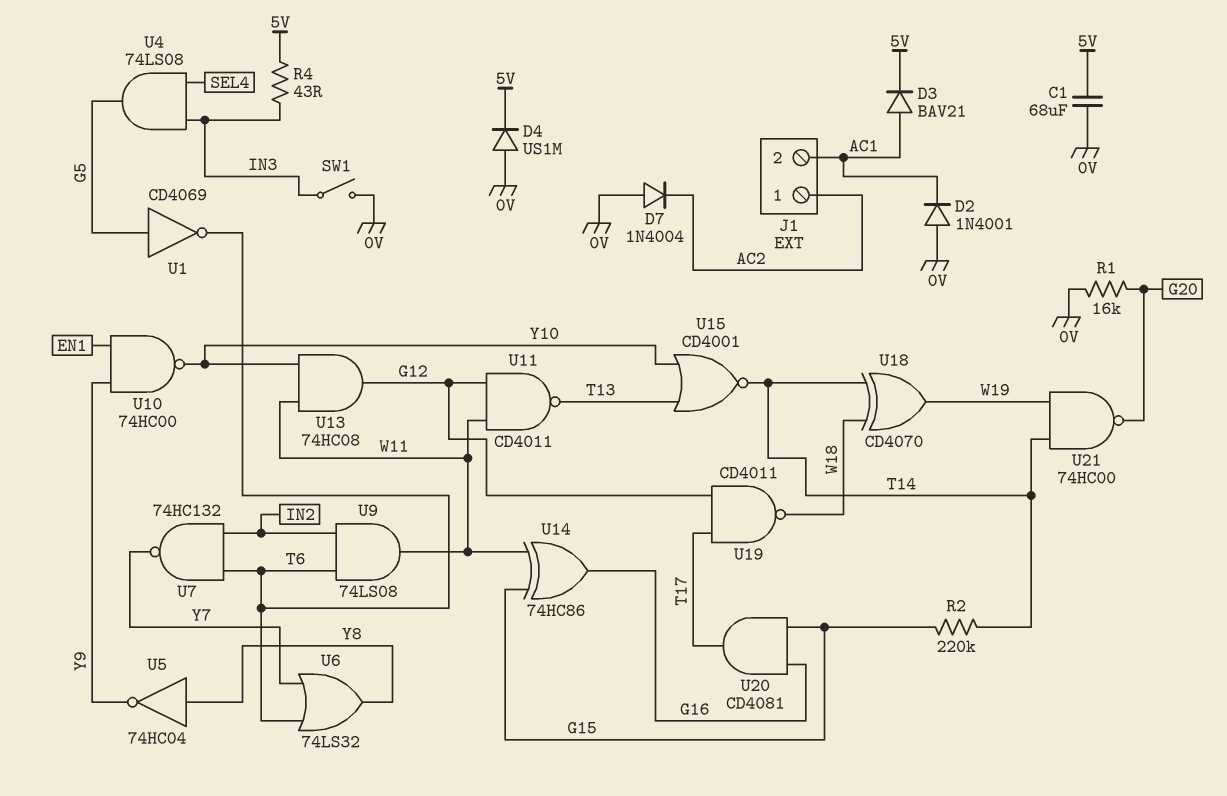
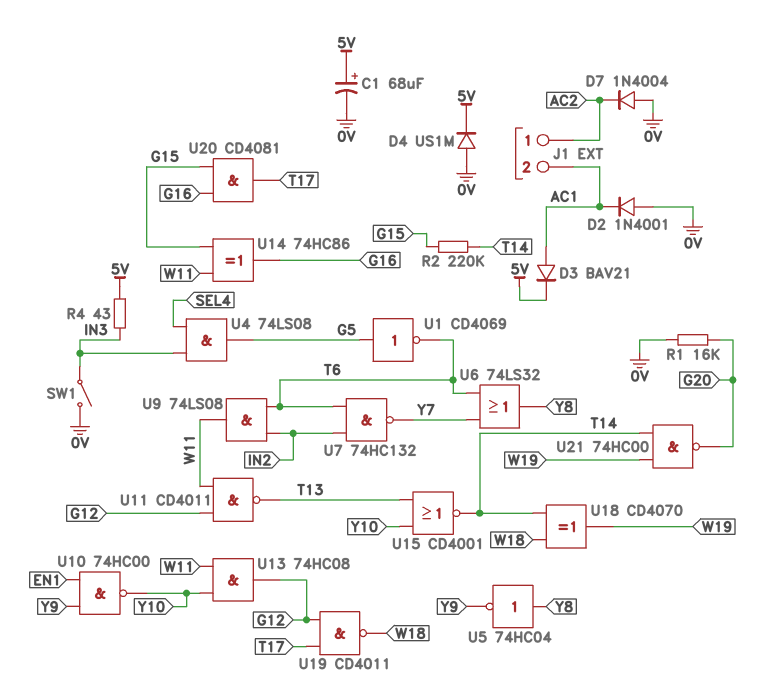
C1: 68uF (0V, 5V) -> 68uF (plus 5V, minus 0V)

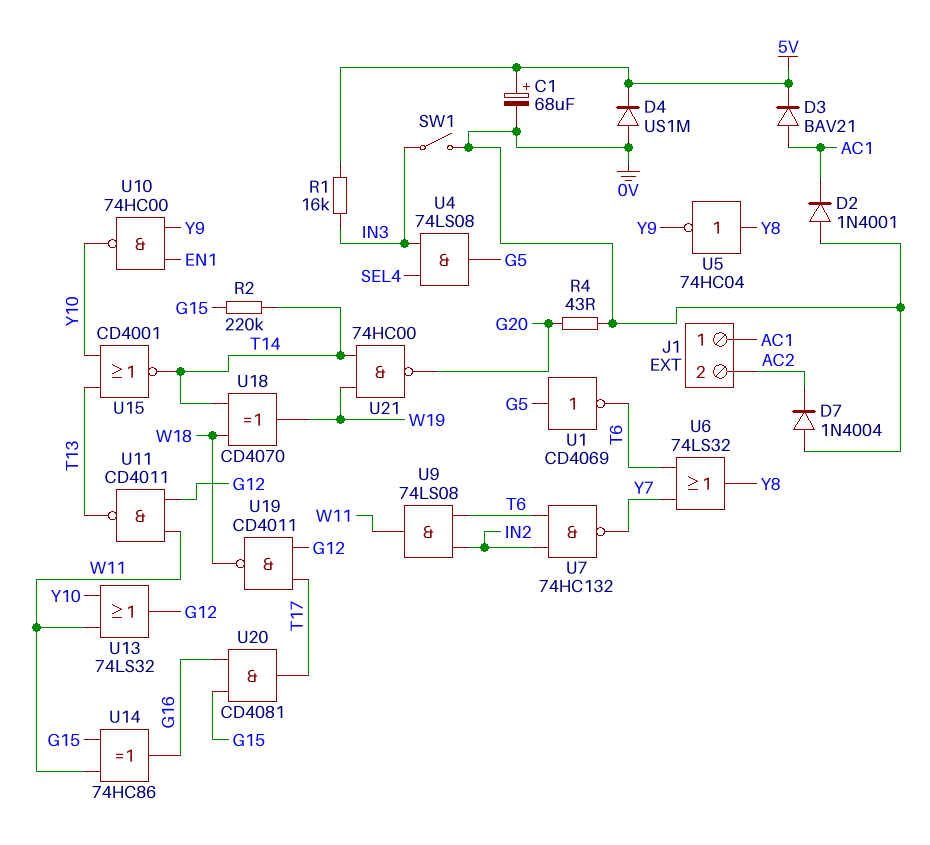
J1 pin 1: AC2 -> AC1
J1 pin 2: AC1 -> AC2
R1: 16k (0V, G20) -> 16k (5V, IN3)
R4: 43 (5V, IN3) -> 43 (0V, G20)
U13: AND 74HC08 (in W11, in Y10, out G12) -> OR 74LS32 (in W11, in Y10, out G12)

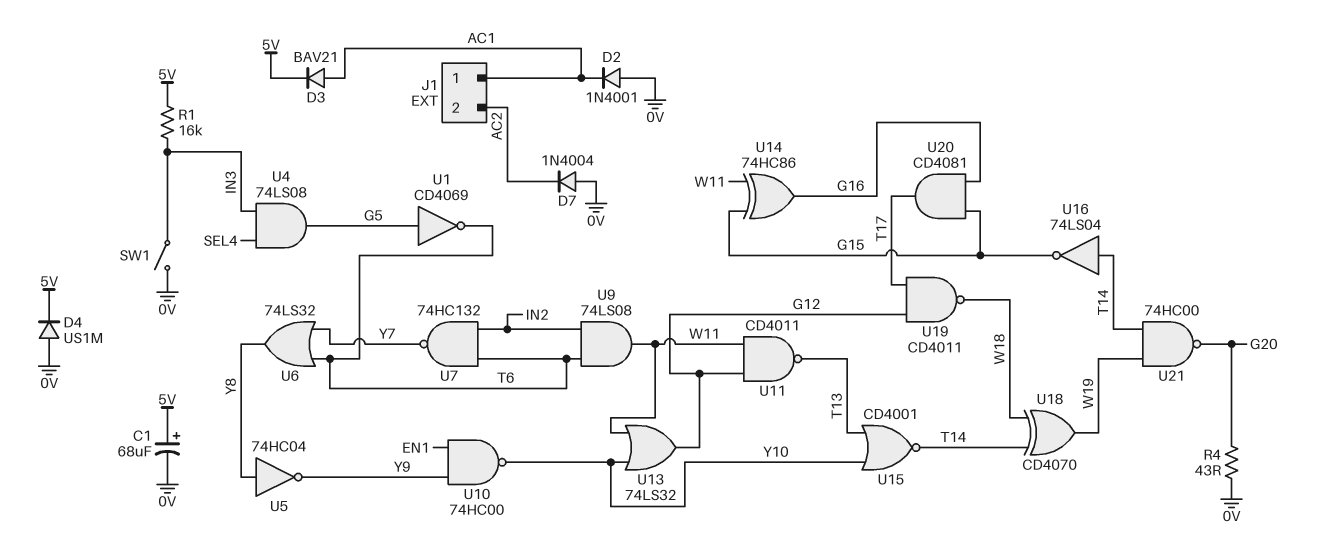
R2: 220k (G15, T14) -> none
U16: none -> NOT 74LS04 (in T14, out G15)

